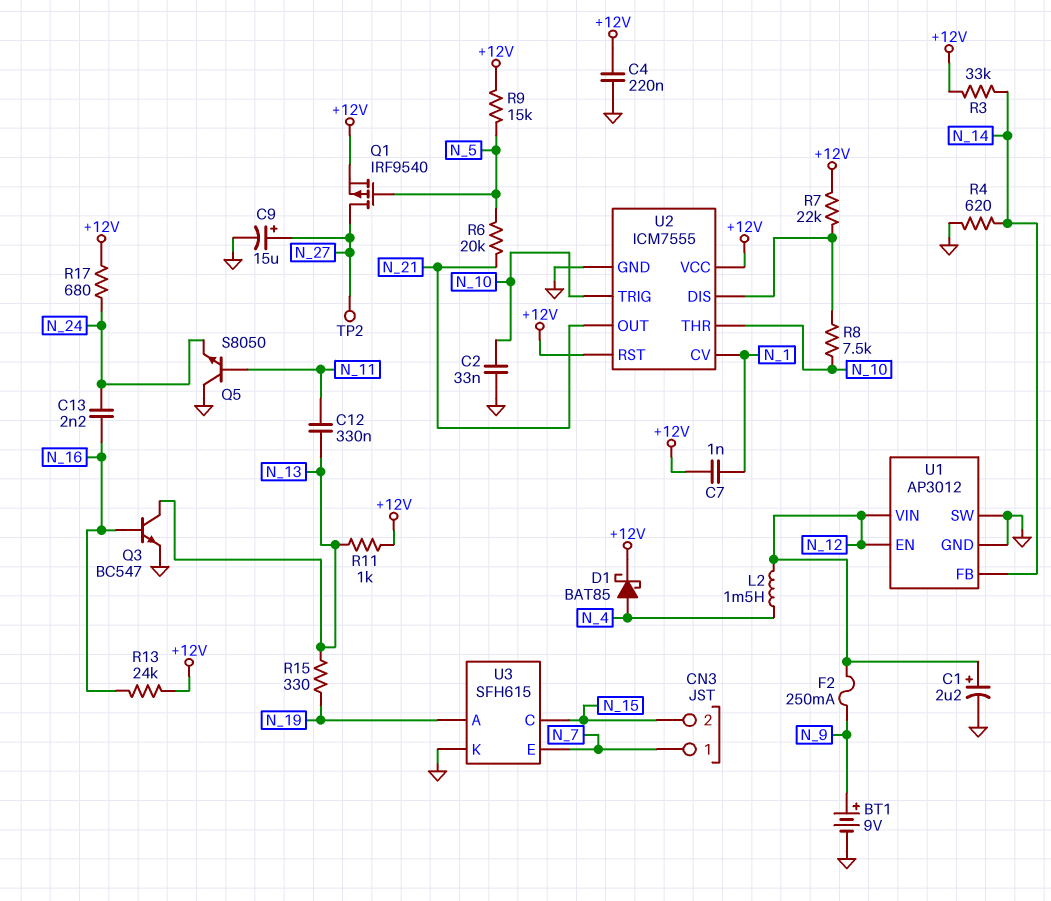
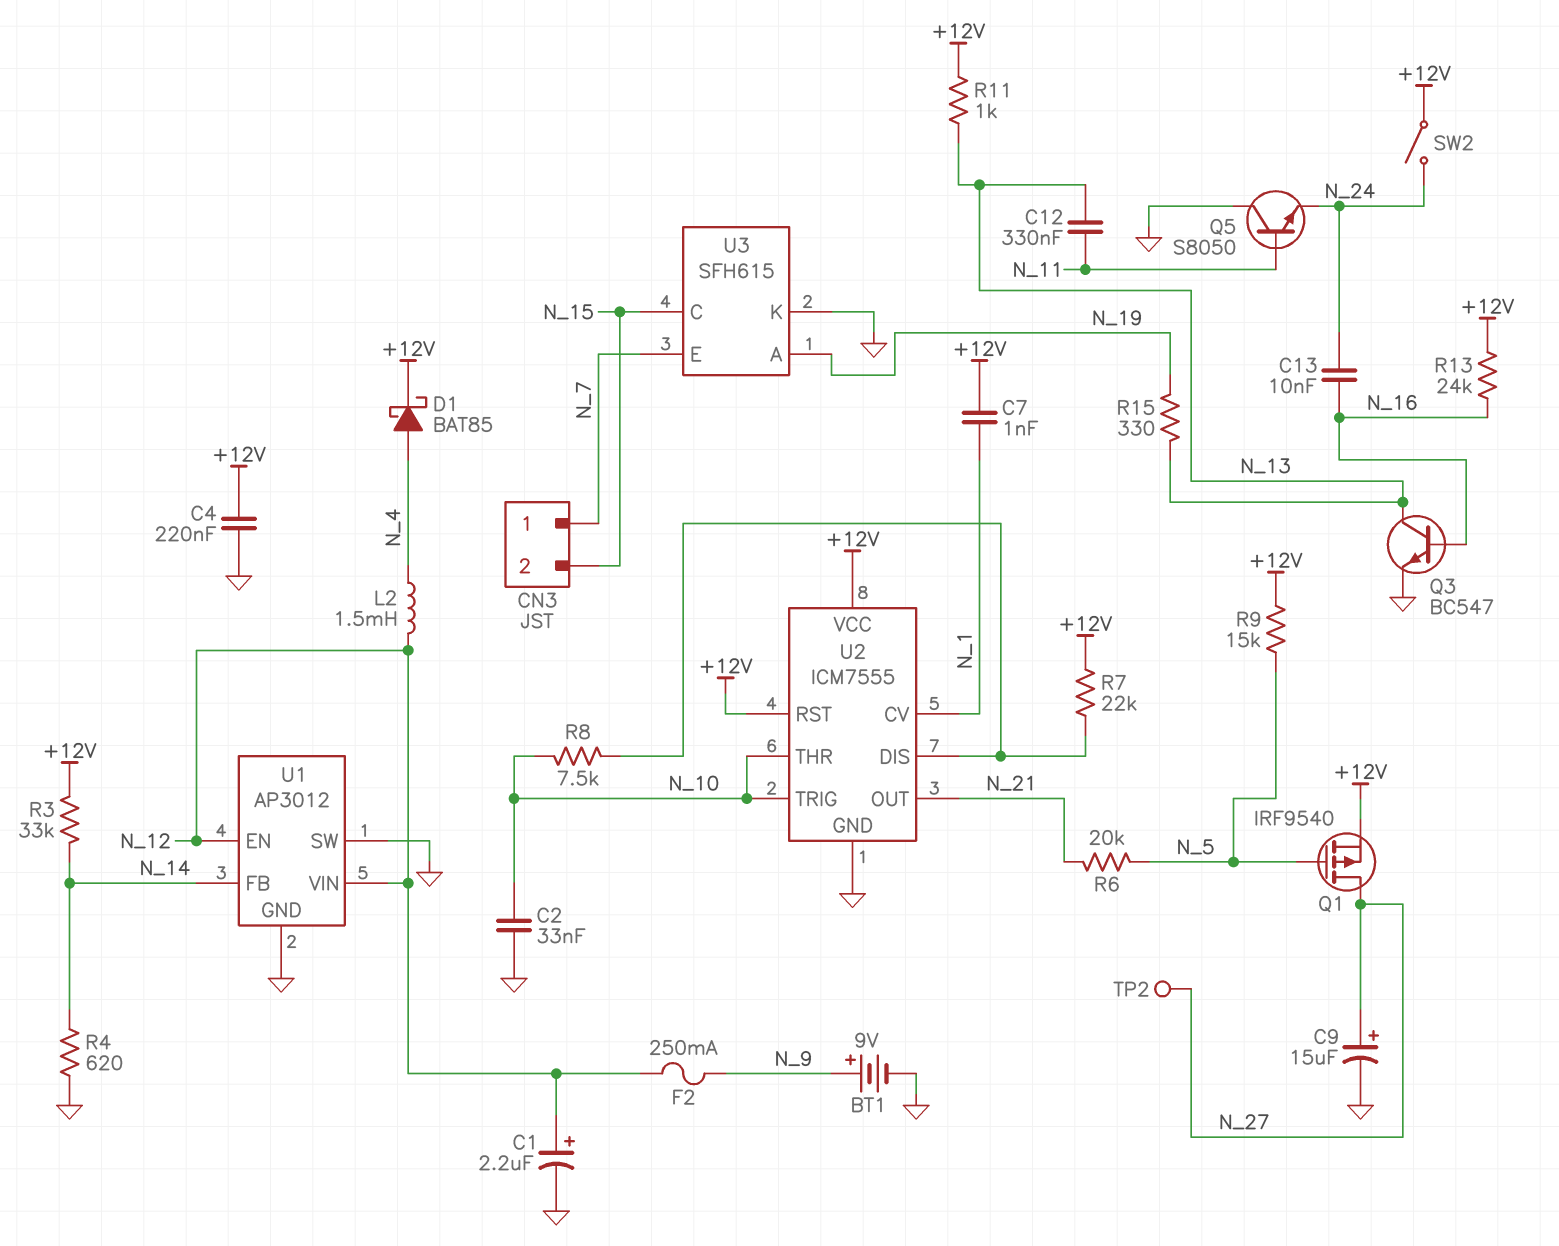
C13: 2.2nF (N_16, N_24) -> 10nF (N_16, N_24)
R17: 680 (+12V, N_24) -> none
SW2: none -> switch (+12V, N_24)

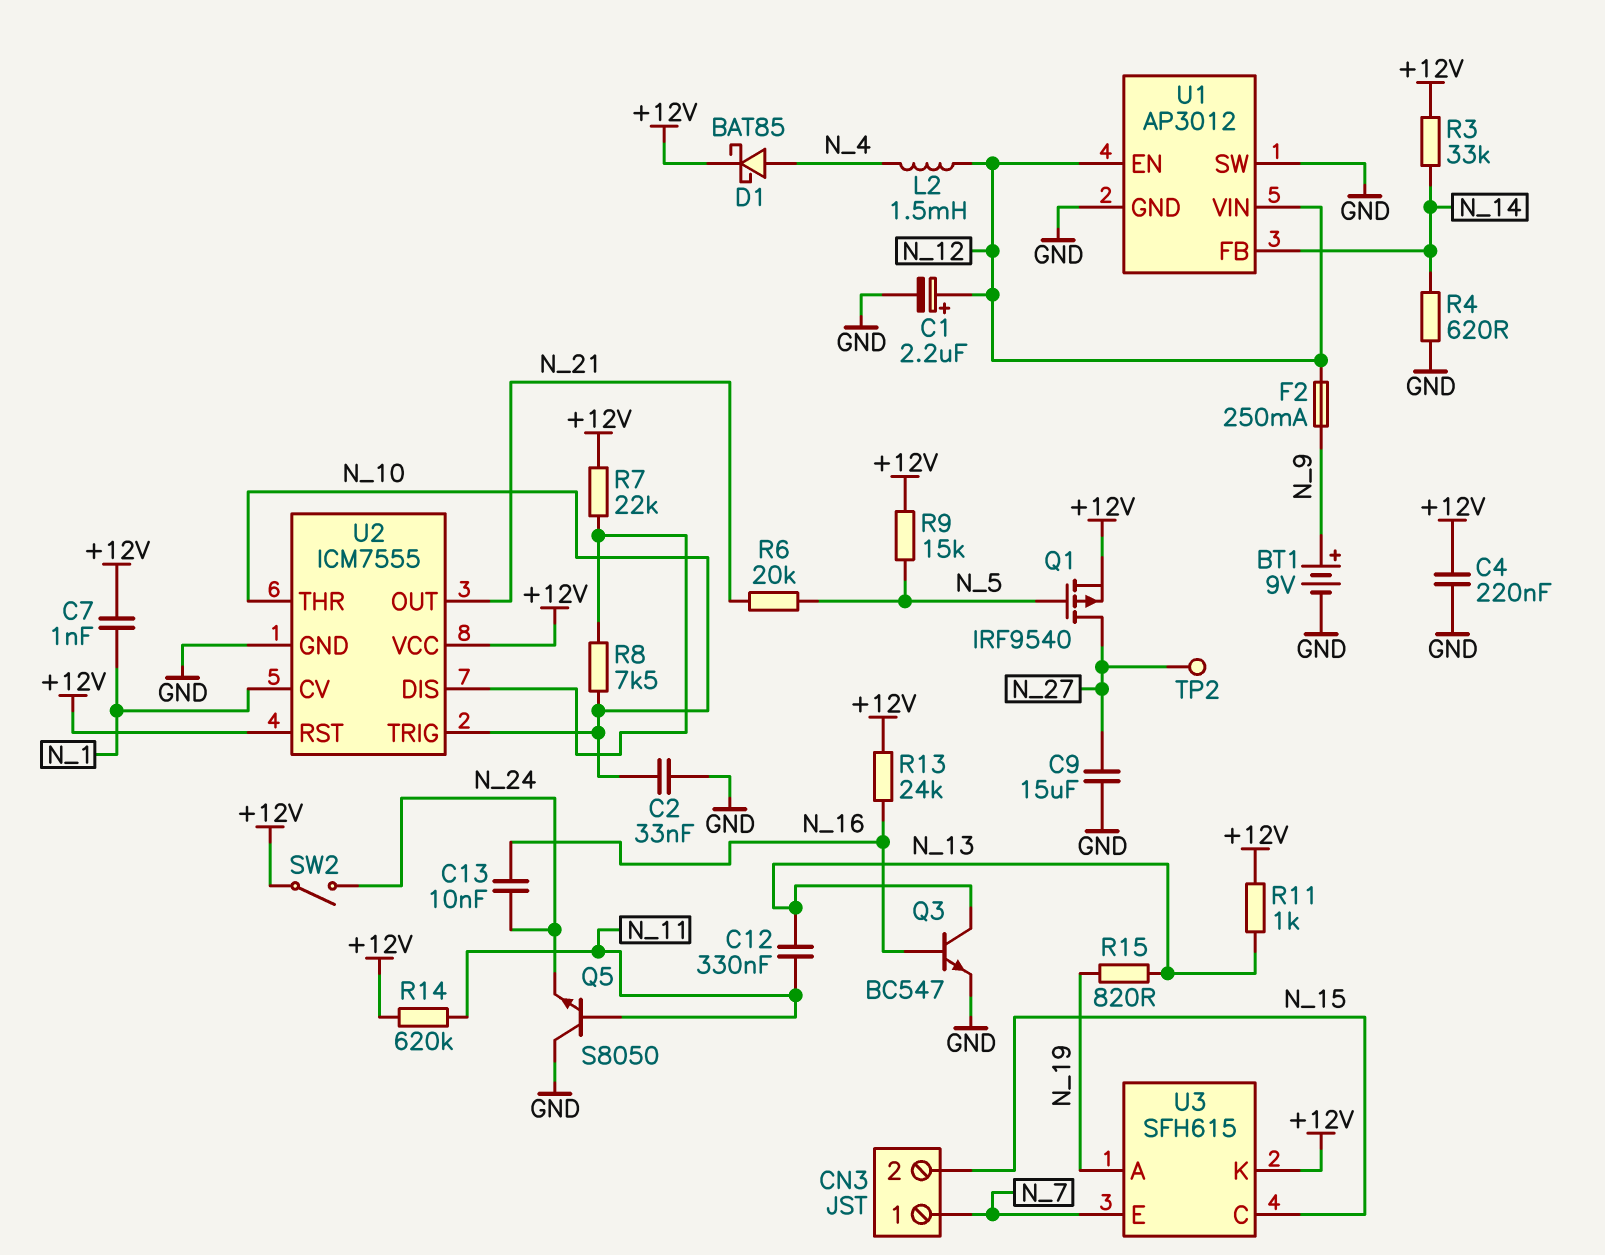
C9: 15uF (plus N_27, minus GND) -> 15uF (GND, N_27)
R14: none -> 620k (+12V, N_11)
R15: 330 (N_13, N_19) -> 820 (N_13, N_19)
U3 pin K: GND -> +12V

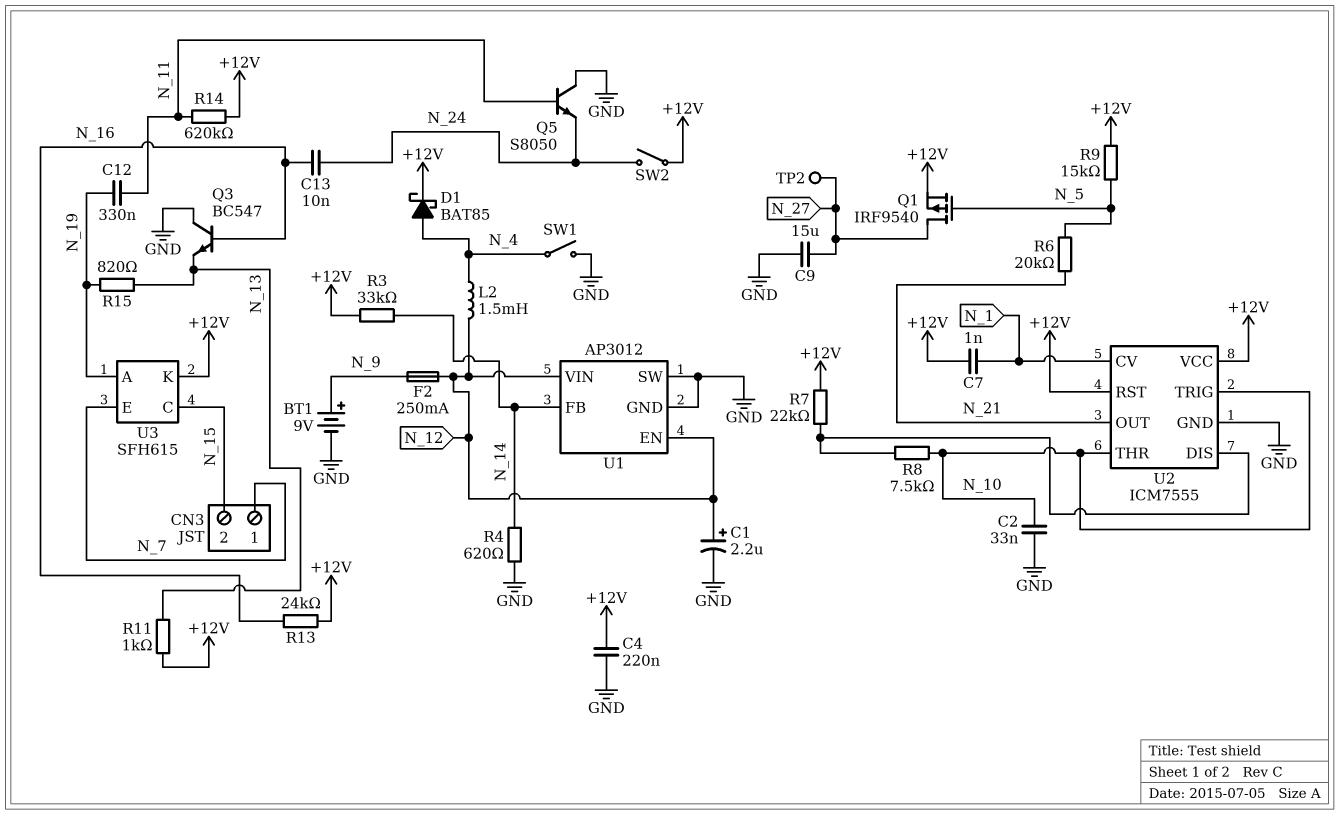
C12: 330nF (N_11, N_13) -> 330nF (N_11, N_19)
Q3: NPN BC547 (B N_16, C N_13, E GND) -> NPN BC547 (B N_16, C GND, E N_13)
SW1: none -> switch (GND, N_4)

